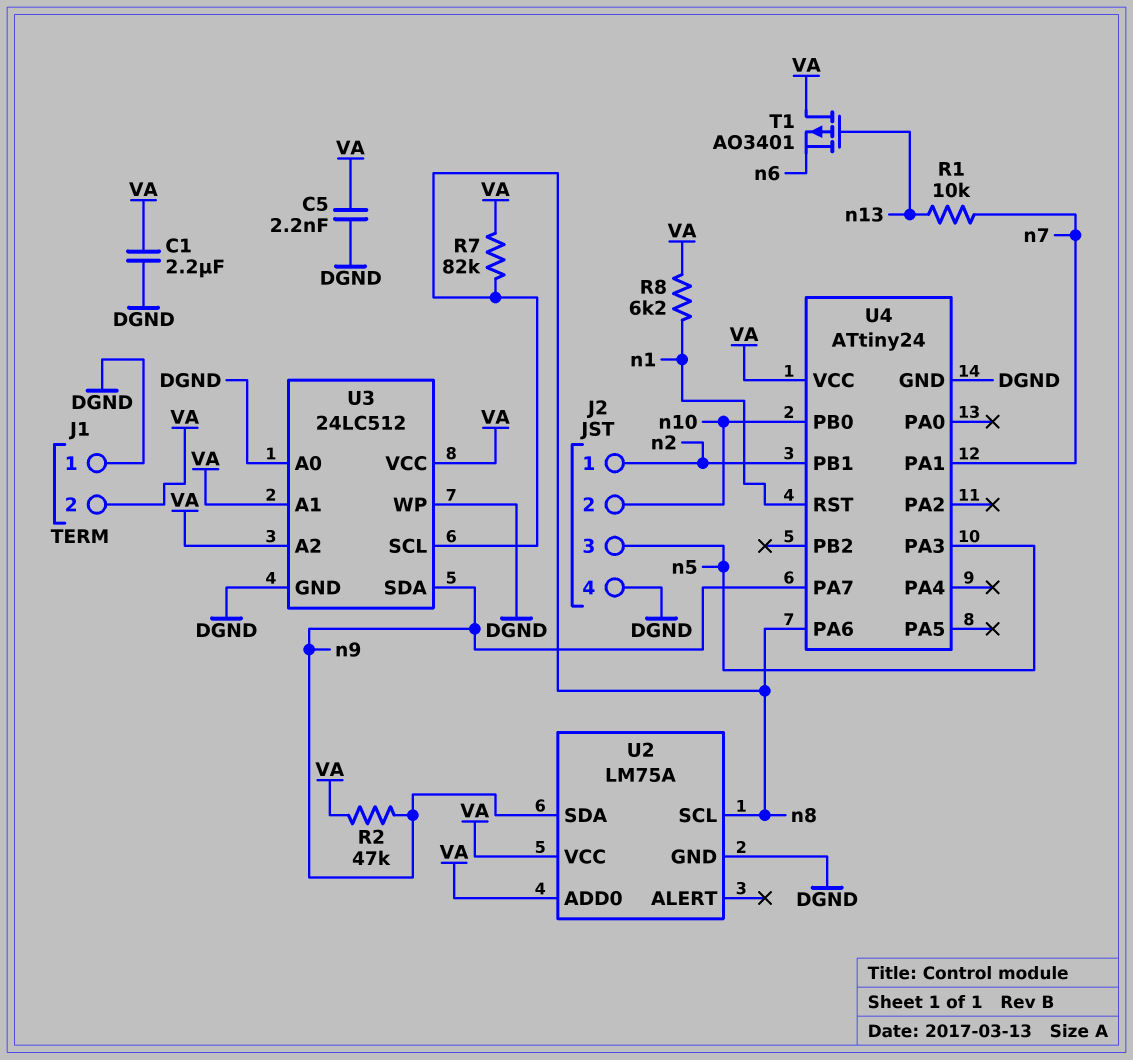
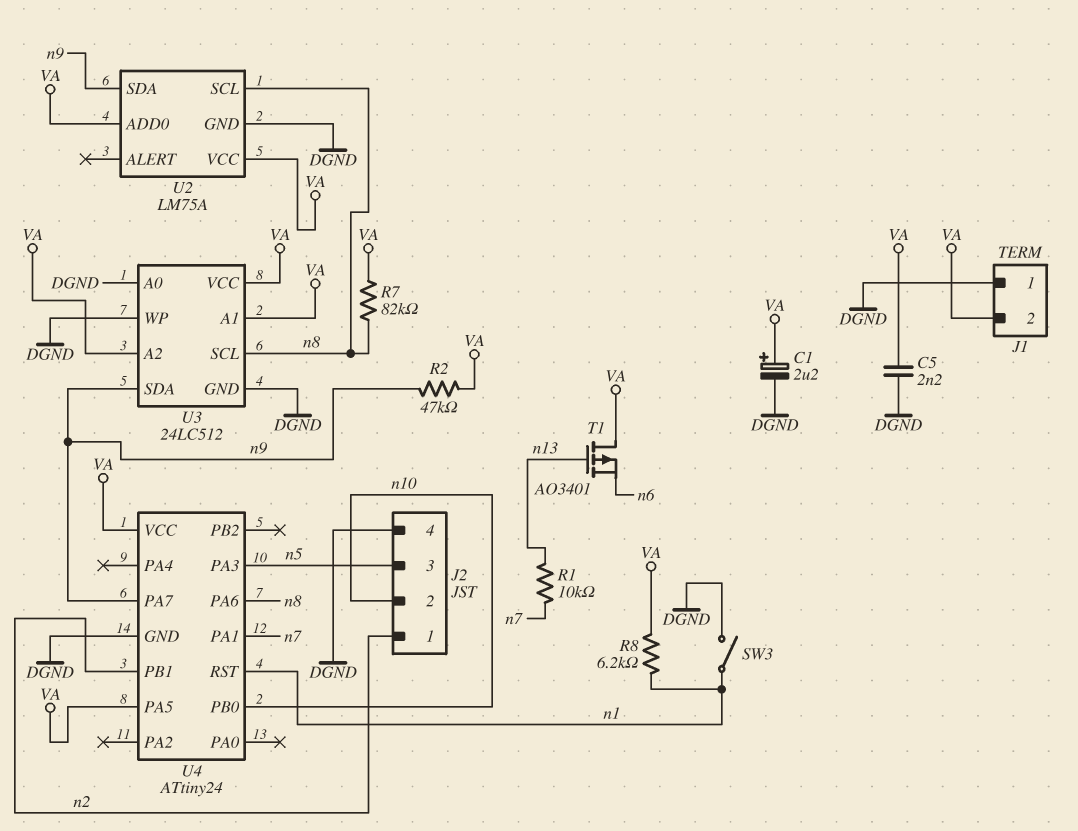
C1: 2.2uF (DGND, VA) -> 2.2uF (plus VA, minus DGND)
SW3: none -> switch (DGND, n1)
U4 pin PA5: none -> VA

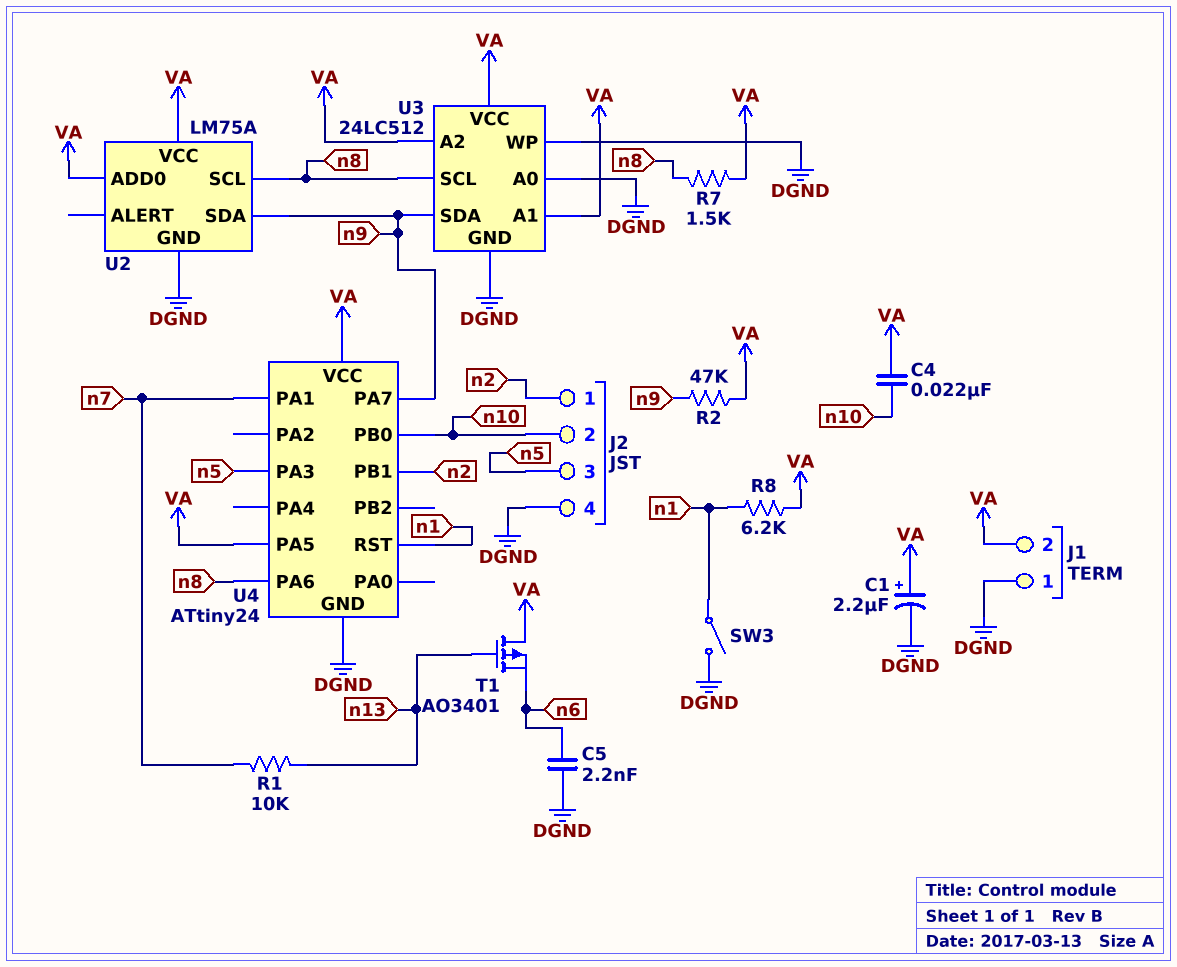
C4: none -> 22nF (VA, n10)
C5: 2.2nF (DGND, VA) -> 2.2nF (DGND, n6)
R7: 82k (VA, n8) -> 1.5k (VA, n8)

